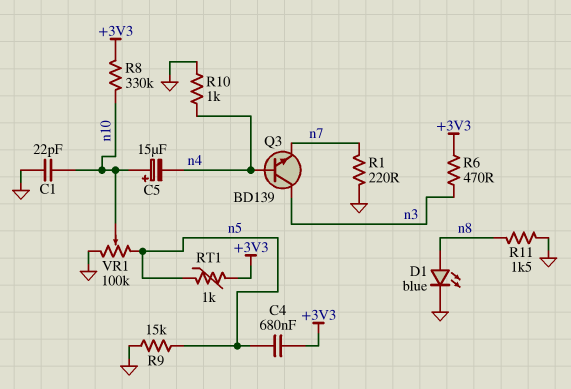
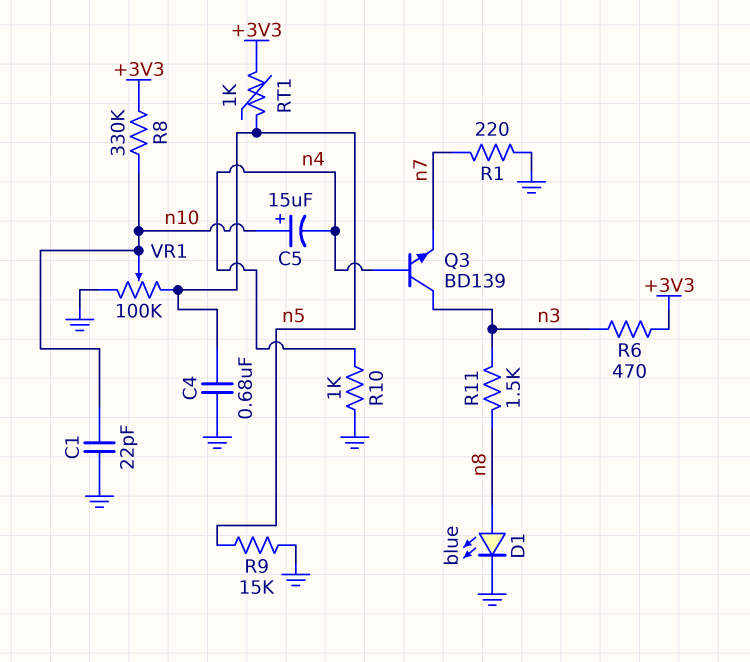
C4: 680nF (+3V3, n5) -> 680nF (GND, n5)
R11: 1.5k (GND, n8) -> 1.5k (n3, n8)

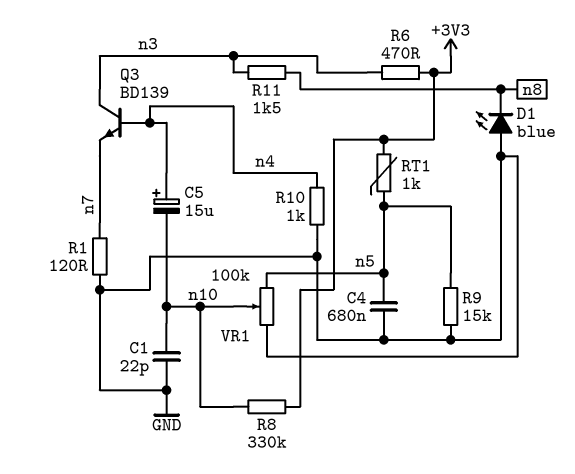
C5: 15uF (plus n10, minus n4) -> 15uF (plus n4, minus n10)
D1: LED blue (A n8, K GND) -> LED blue (A GND, K n8)
R1: 220 (GND, n7) -> 120 (GND, n7)

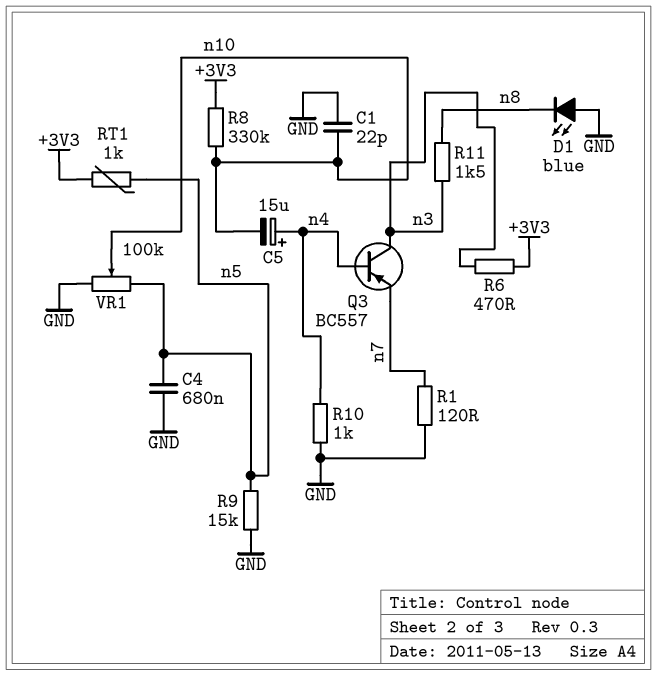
Q3: NPN BD139 (B n4, C n3, E n7) -> PNP BC557 (B n4, C n3, E n7)

